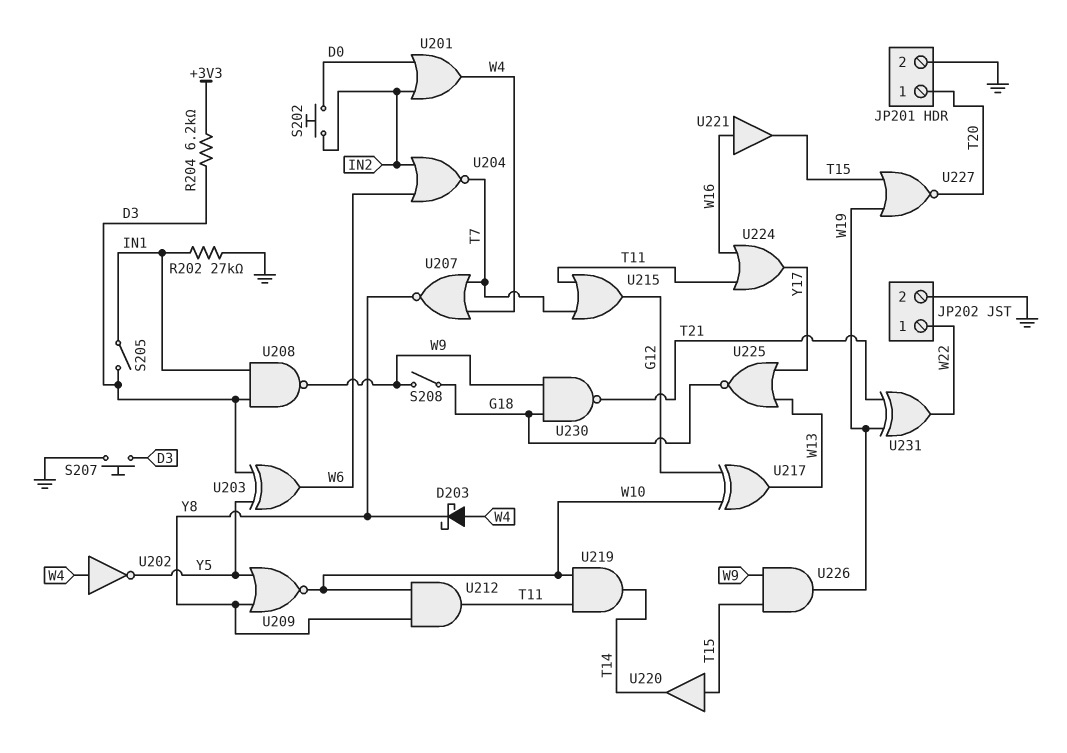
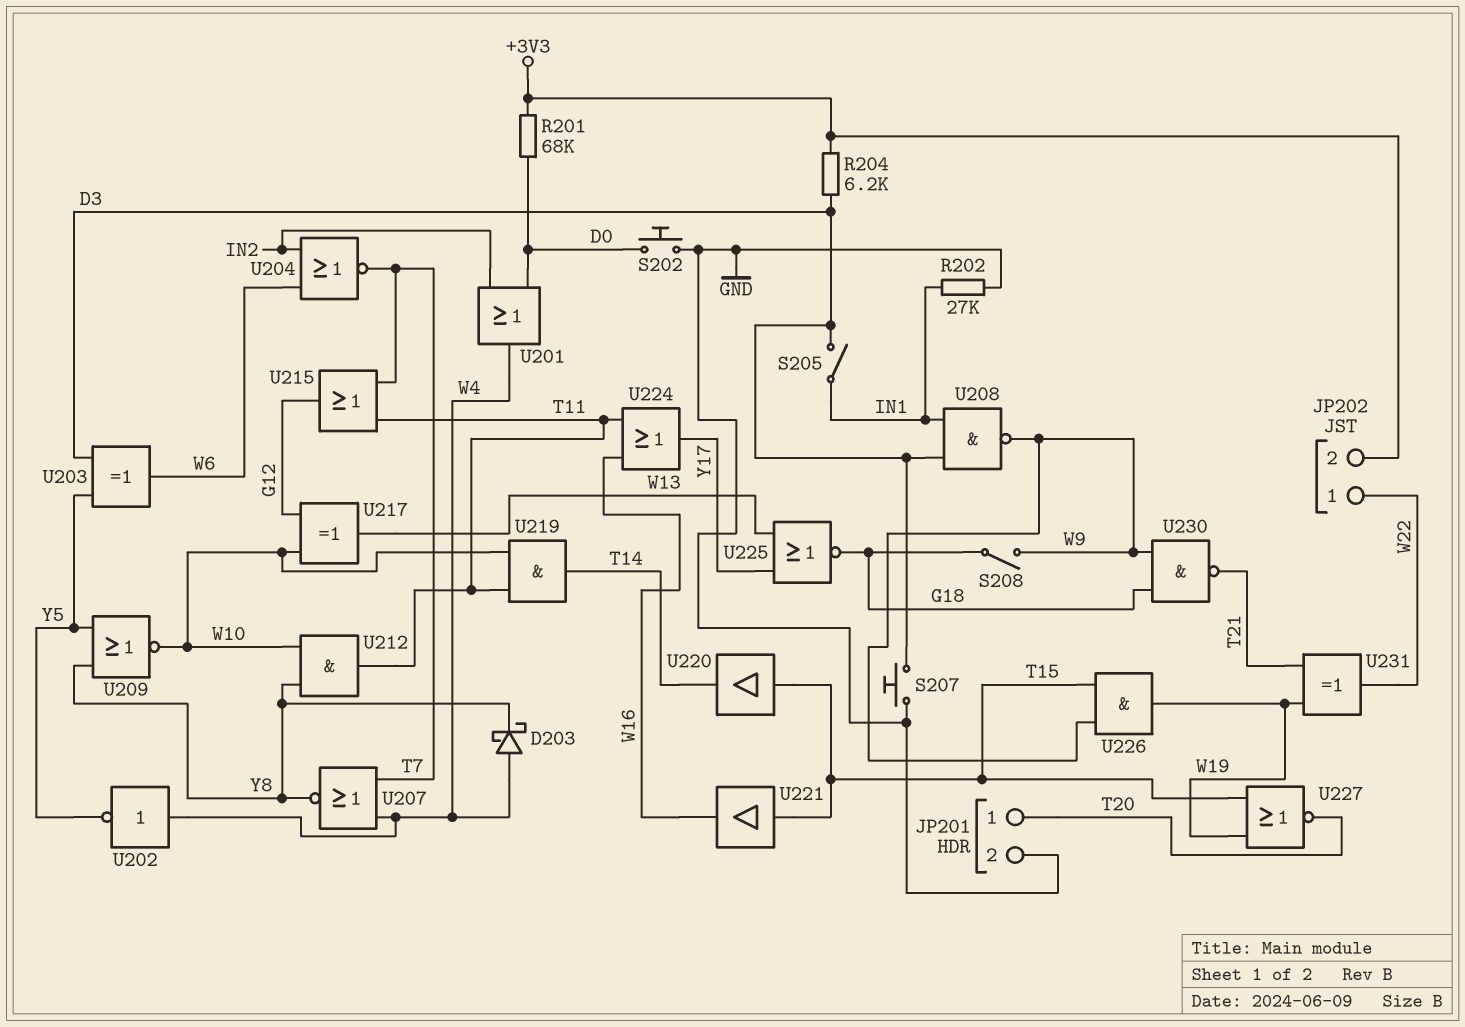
JP202 pin 2: GND -> +3V3
R201: none -> 68k (+3V3, D0)
S202: button (D0, IN2) -> button (D0, GND)
U221: buffer (in W16, out T15) -> buffer (in T15, out W16)

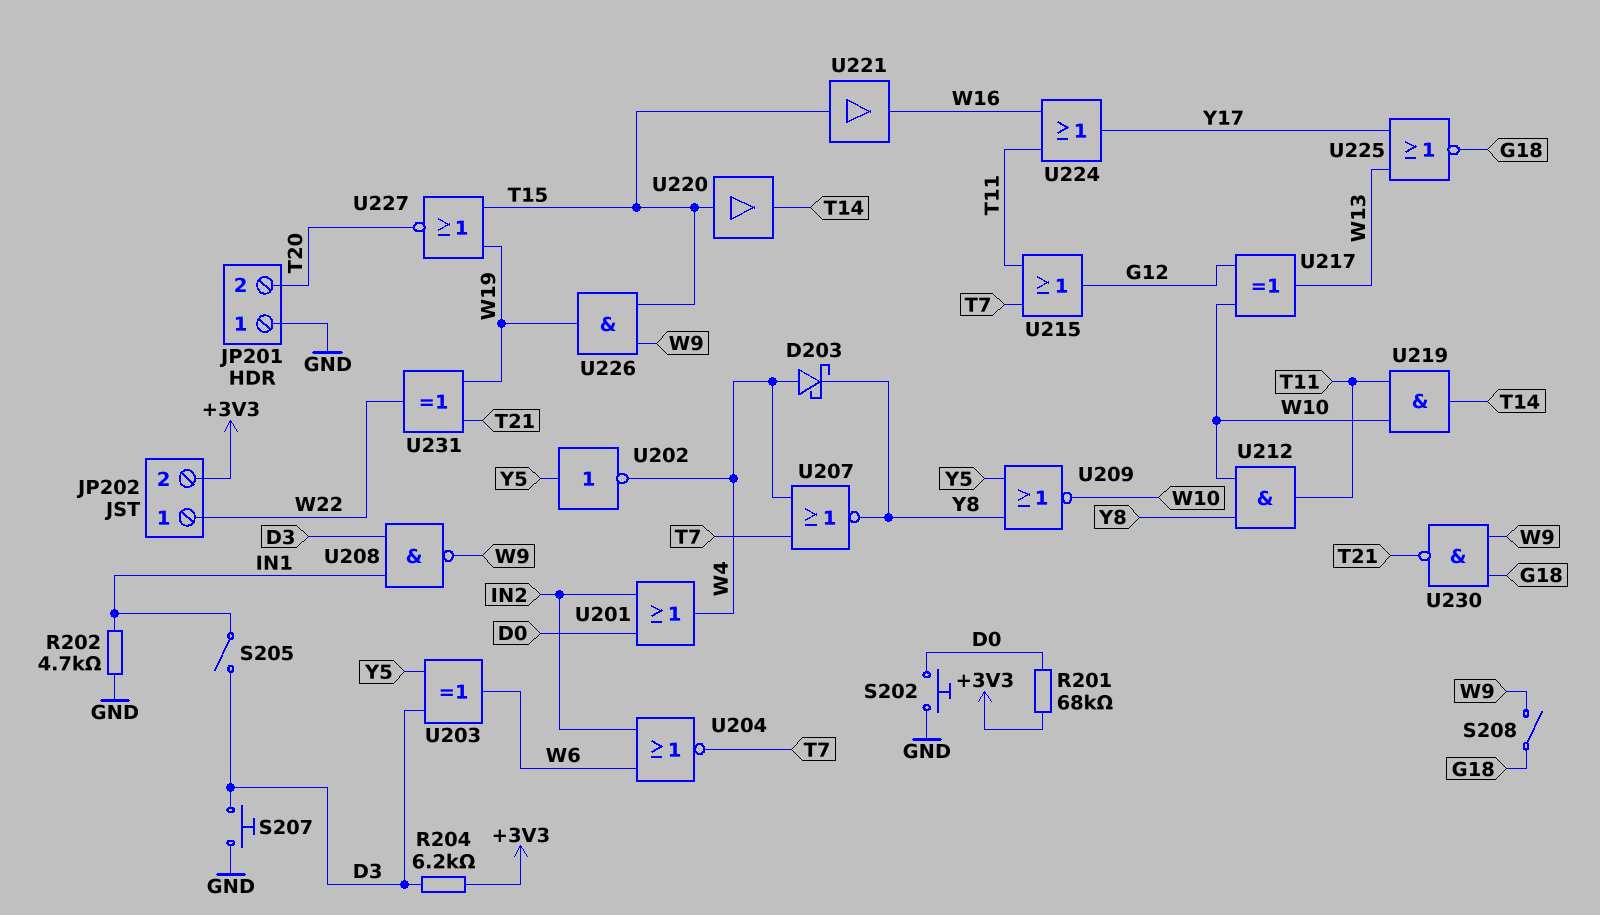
JP201 pin 1: T20 -> GND
JP201 pin 2: GND -> T20
R202: 27k (GND, IN1) -> 4.7k (GND, IN1)
U202: NOT (in W4, out Y5) -> NOT (in Y5, out W4)

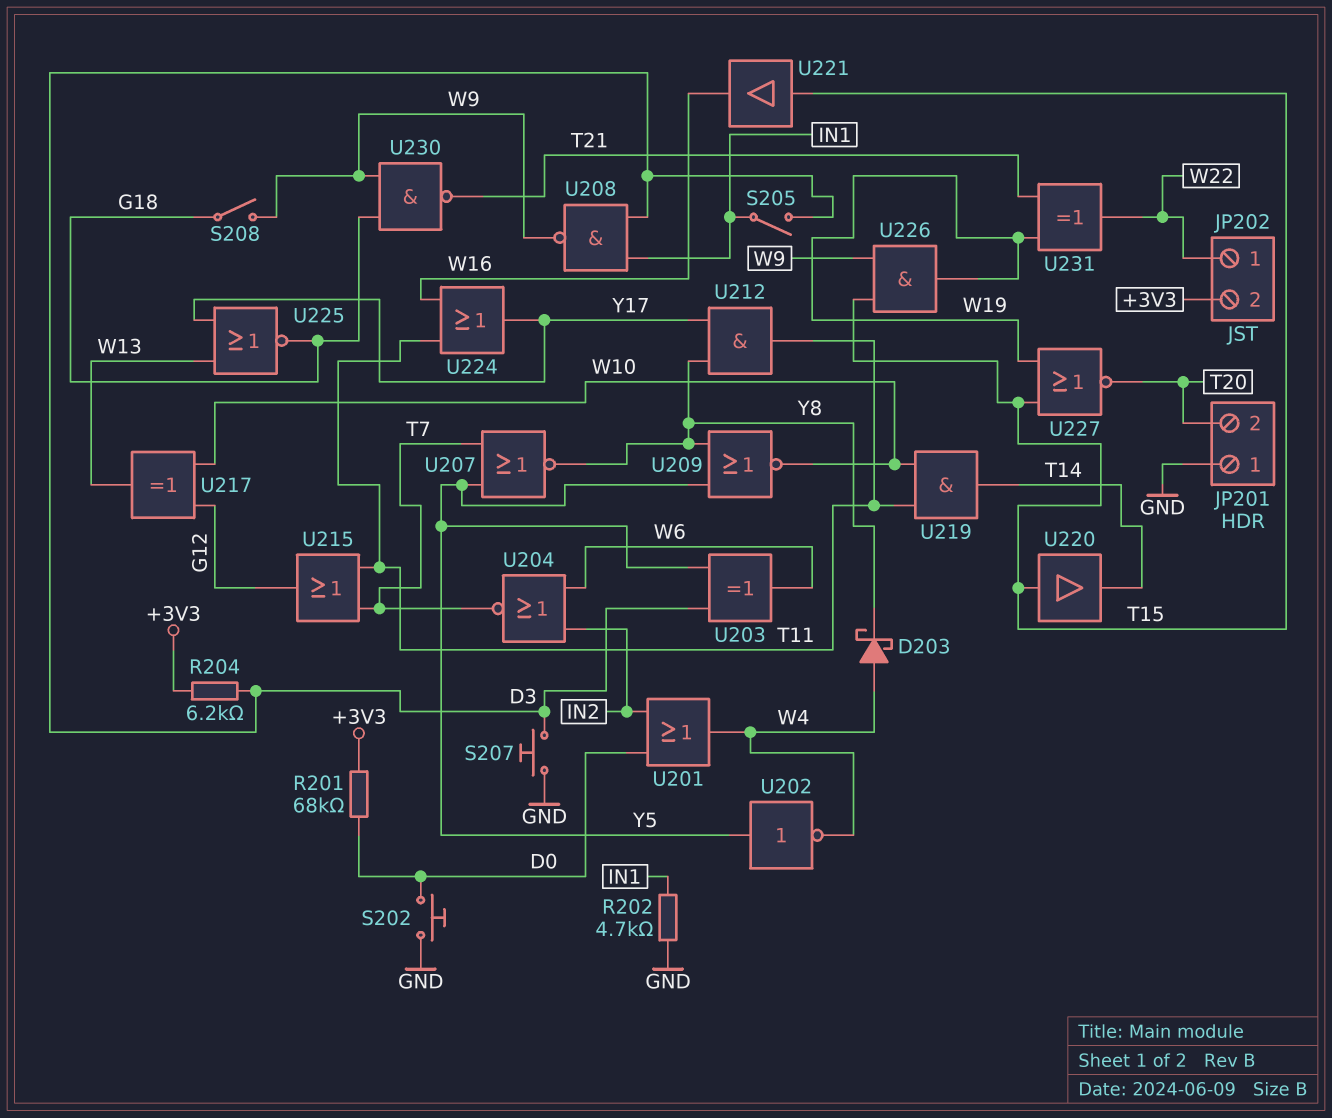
U207: NOR (in T7, in W4, out Y8) -> NOR (in T7, in Y5, out Y8)
U212: AND (in W10, in Y8, out T11) -> AND (in Y8, in Y17, out T11)

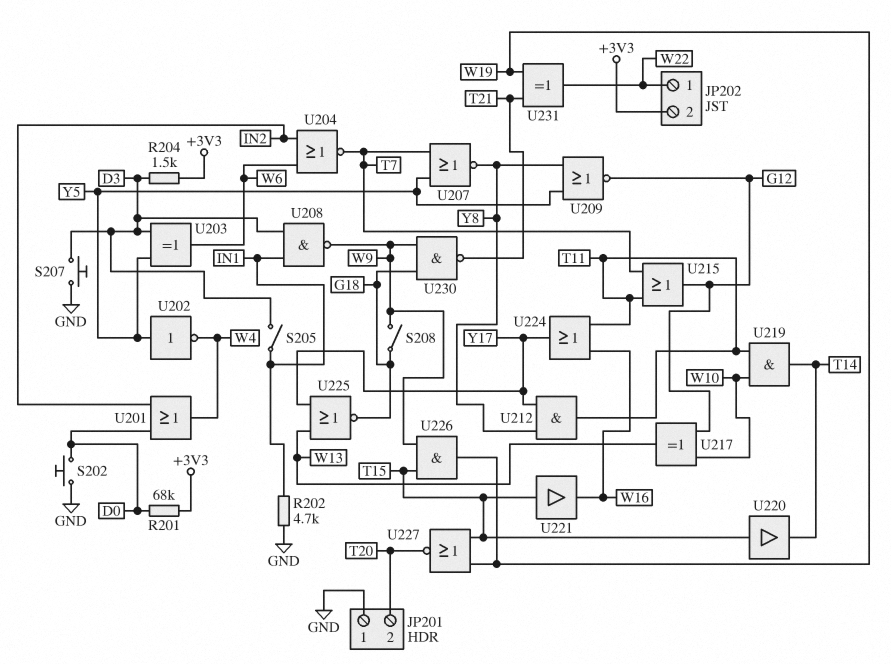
D203: schottky (A W4, K Y8) -> none
R204: 6.2k (+3V3, D3) -> 1.5k (+3V3, D3)
U209: NOR (in Y5, in Y8, out W10) -> NOR (in Y5, in Y8, out G12)

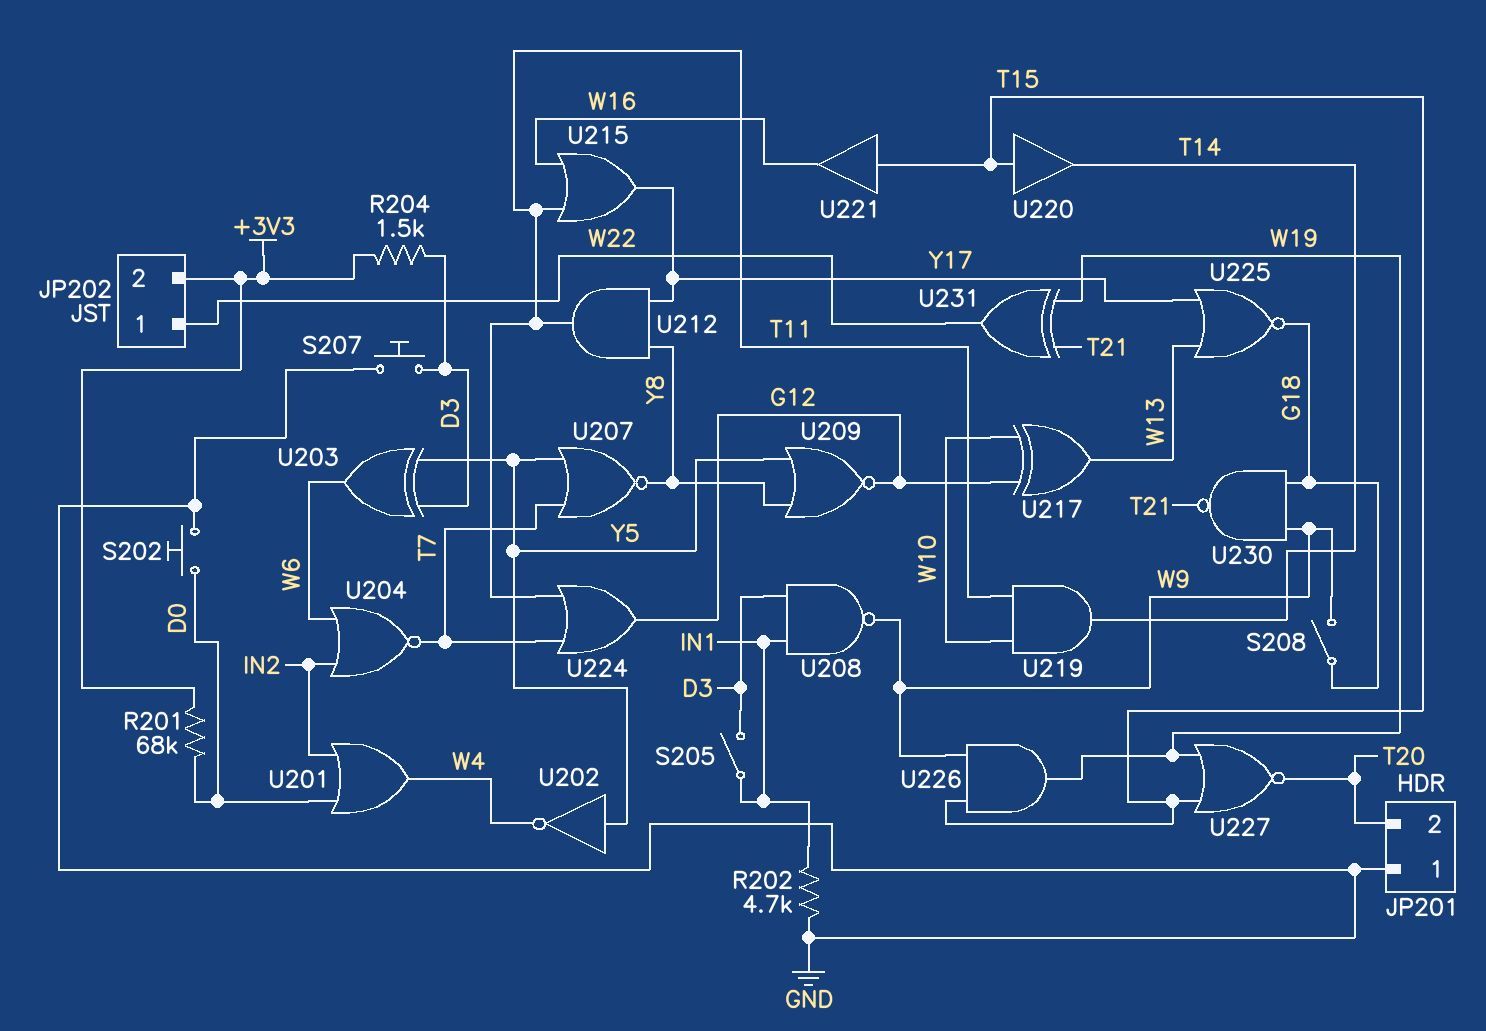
U215: OR (in T7, in T11, out G12) -> OR (in T11, in W16, out Y17)
U224: OR (in T11, in W16, out Y17) -> OR (in T7, in T11, out G12)

